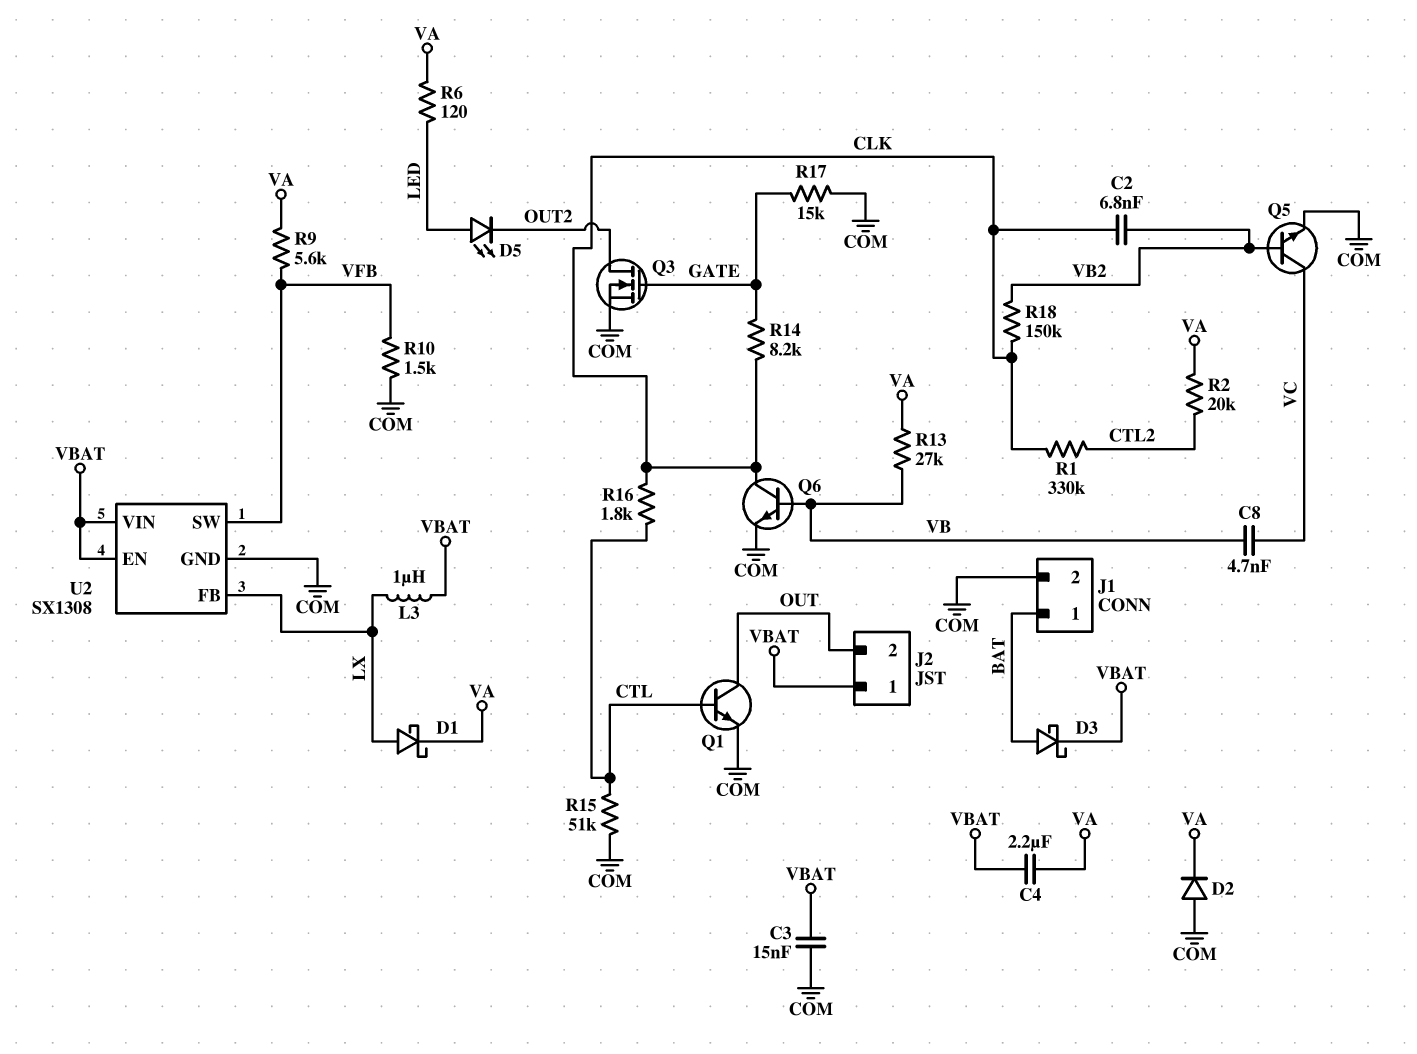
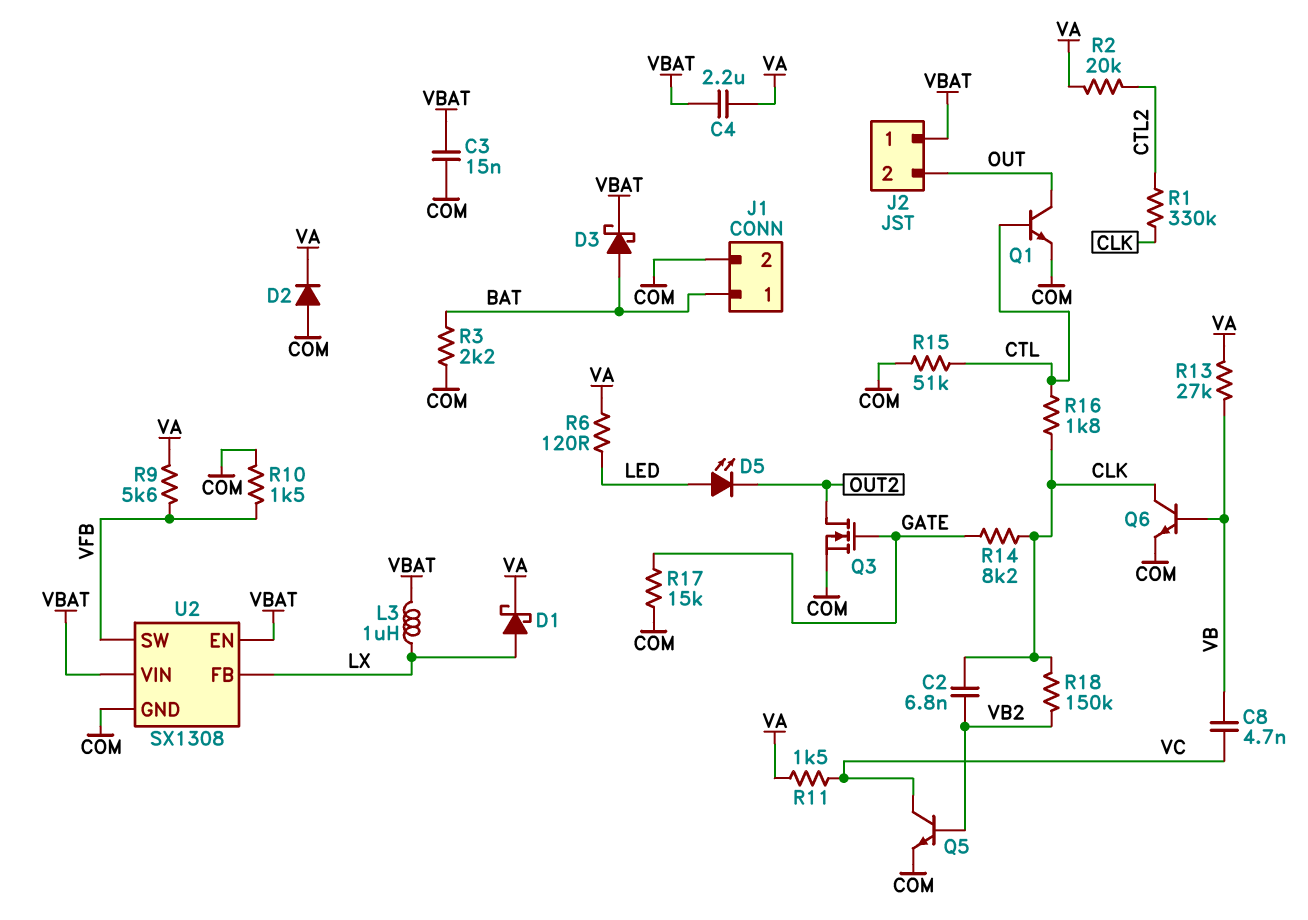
R3: none -> 2.2k (BAT, COM)
R11: none -> 1.5k (VA, VC)

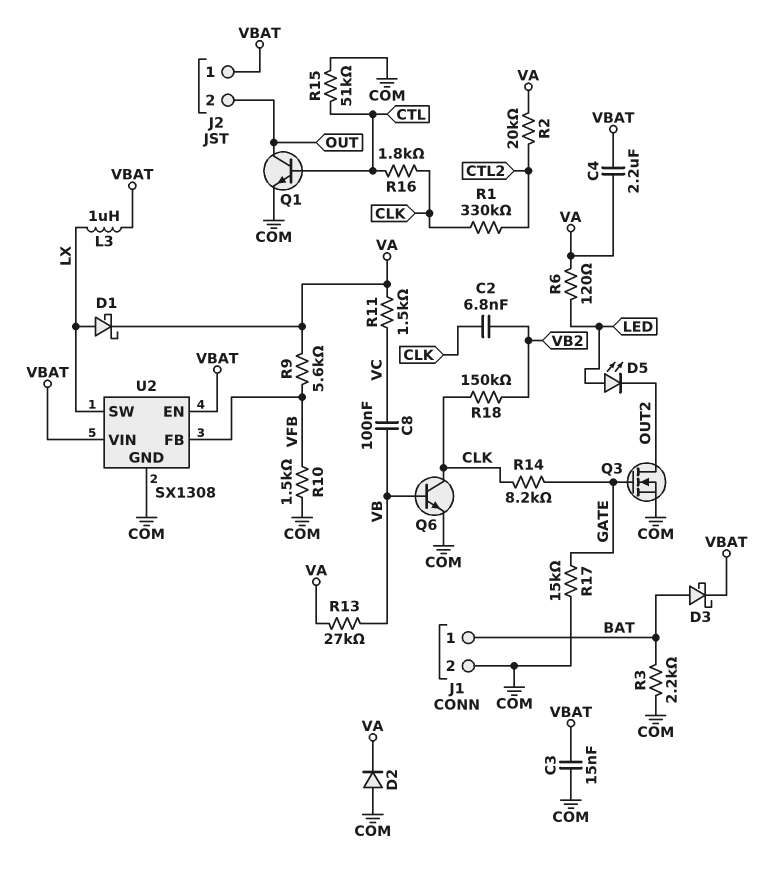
C8: 4.7nF (VB, VC) -> 100nF (VB, VC)
Q5: NPN (B VB2, C VC, E COM) -> none
U2 pin FB: LX -> VFB
U2 pin SW: VFB -> LX

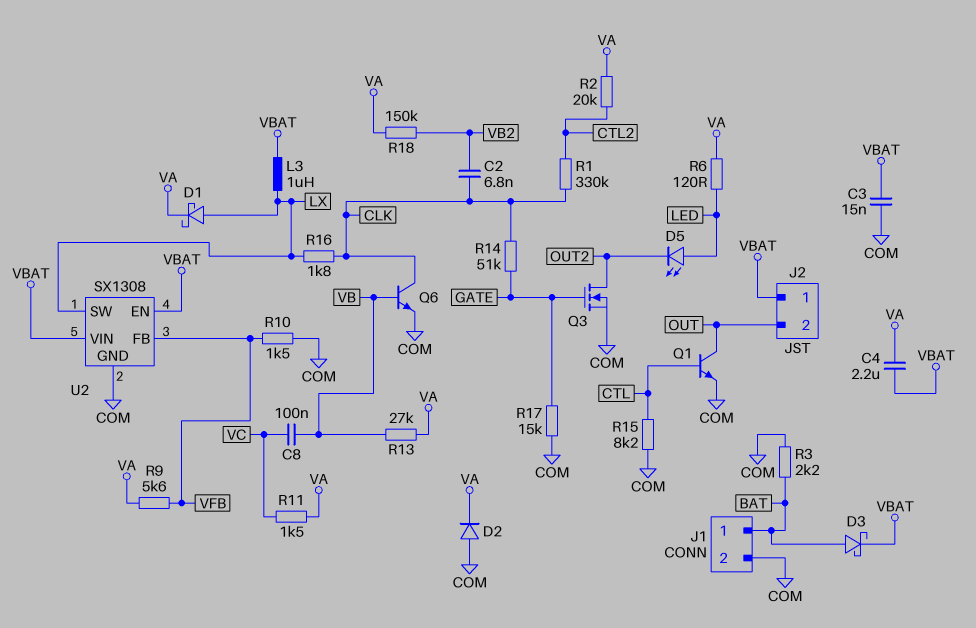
R14: 8.2k (CLK, GATE) -> 51k (CLK, GATE)
R15: 51k (COM, CTL) -> 8.2k (COM, CTL)
R16: 1.8k (CLK, CTL) -> 1.8k (CLK, LX)
R18: 150k (CLK, VB2) -> 150k (VA, VB2)

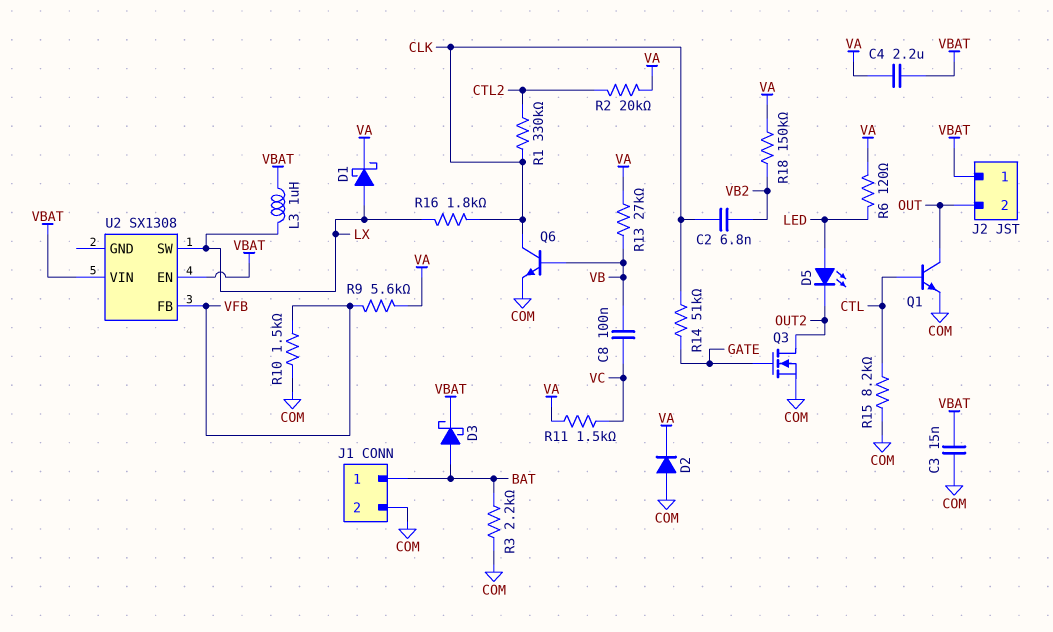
R17: 15k (COM, GATE) -> none
U2 pin GND: COM -> none

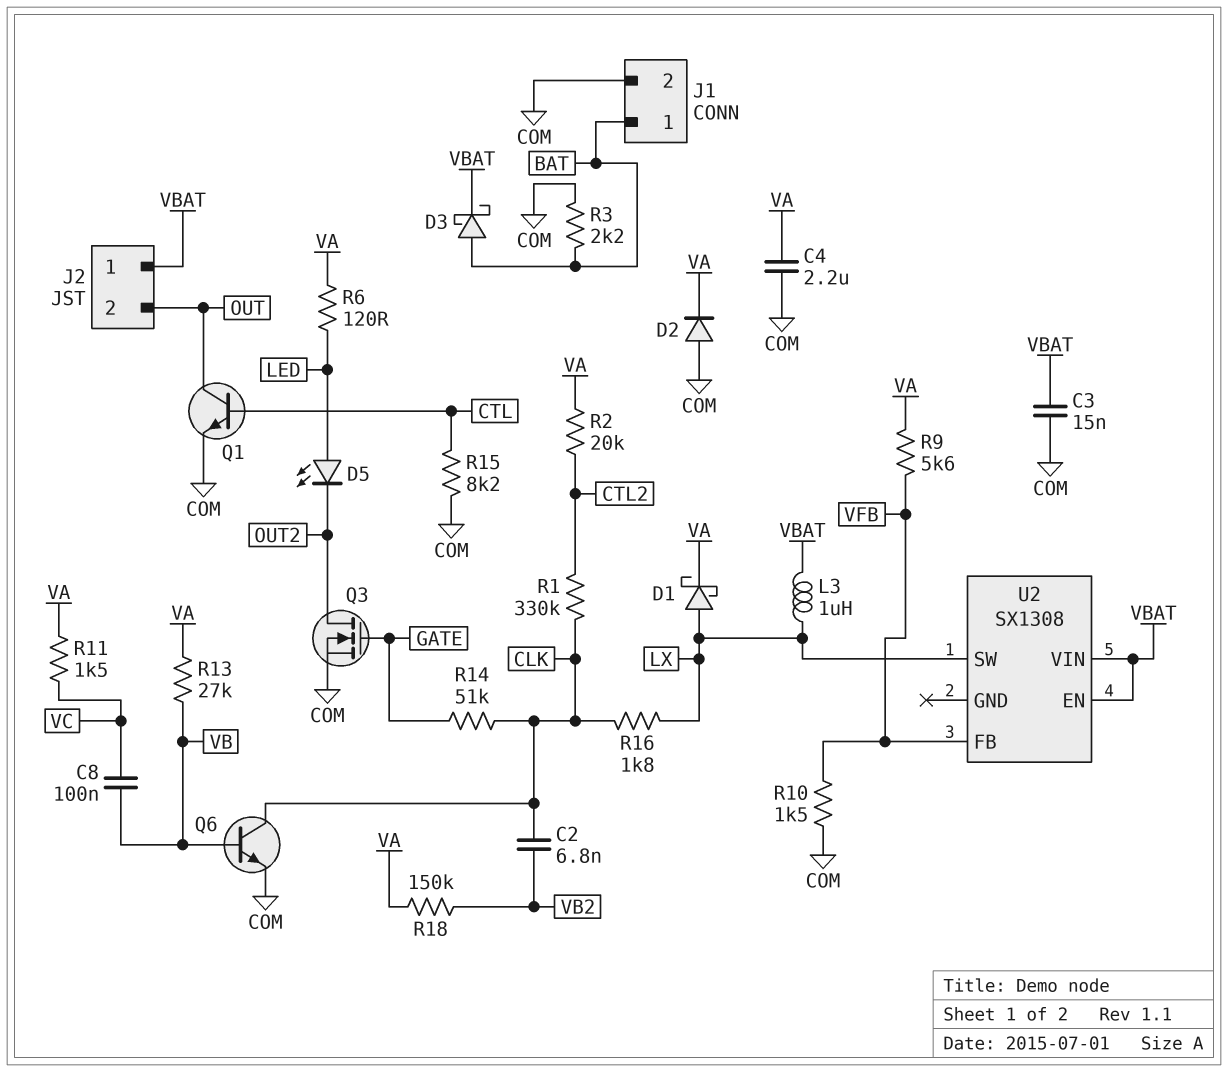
C4: 2.2uF (VA, VBAT) -> 2.2uF (COM, VA)

